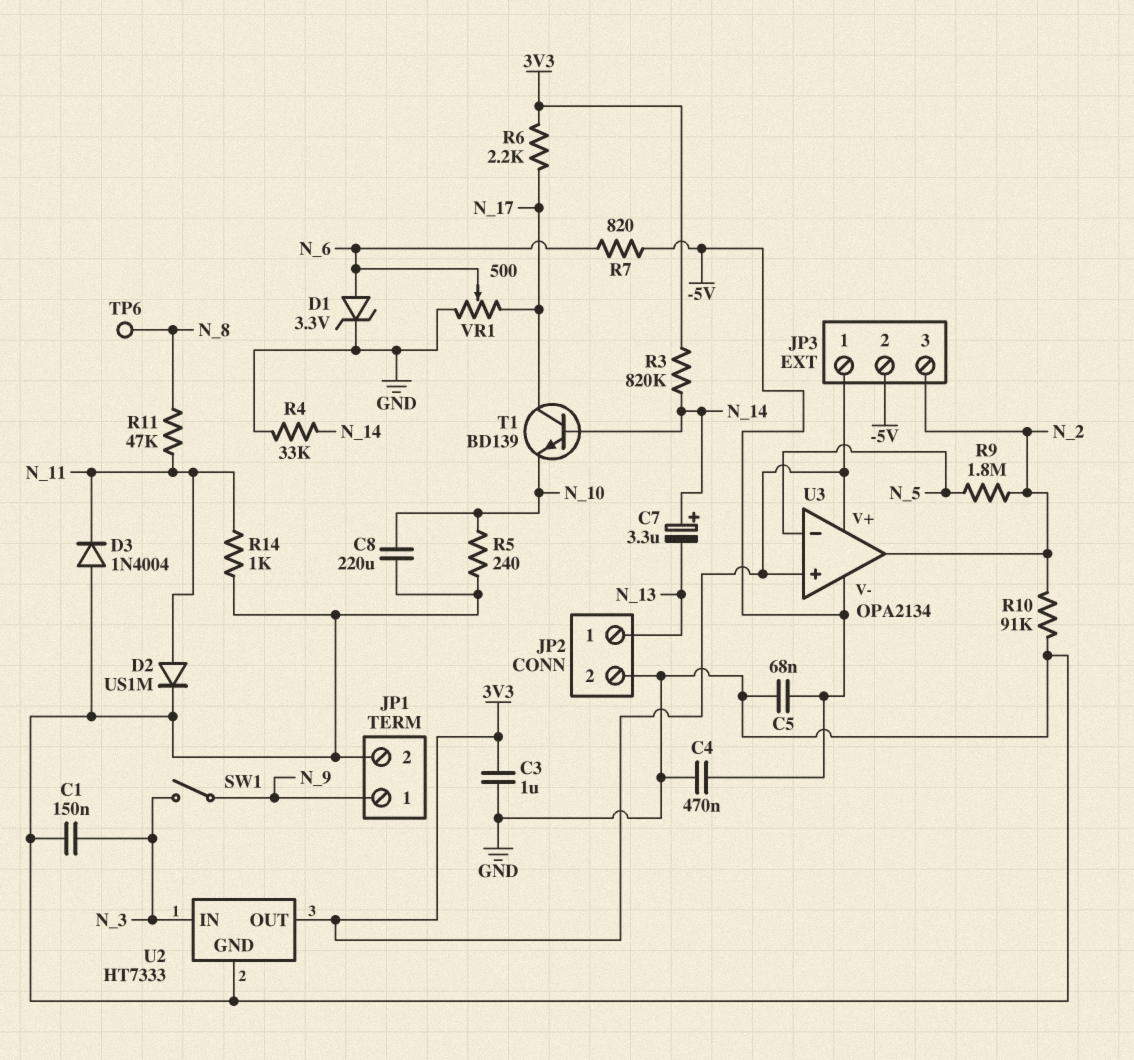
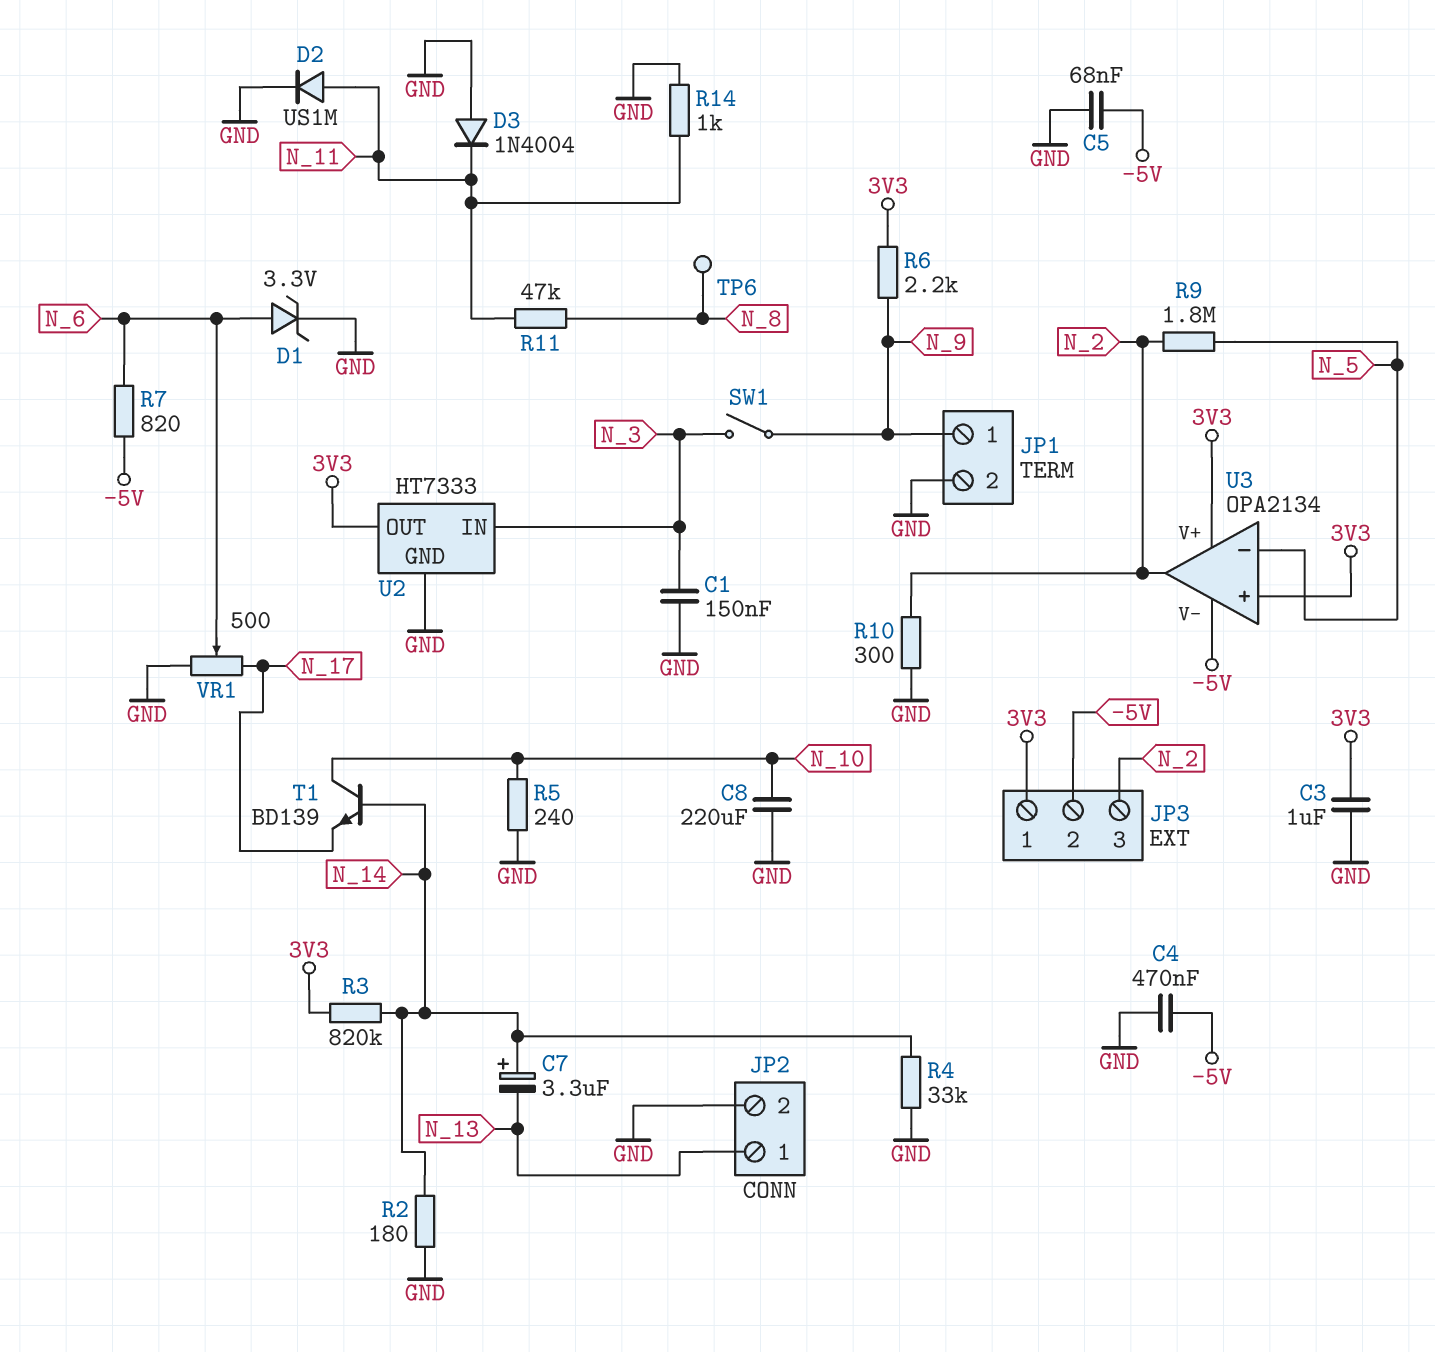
R2: none -> 180 (GND, N_14)
R6: 2.2k (3V3, N_17) -> 2.2k (3V3, N_9)
R10: 91k (GND, N_2) -> 300 (GND, N_2)
T1: NPN BD139 (B N_14, C N_17, E N_10) -> NPN BD139 (B N_14, C N_10, E N_17)

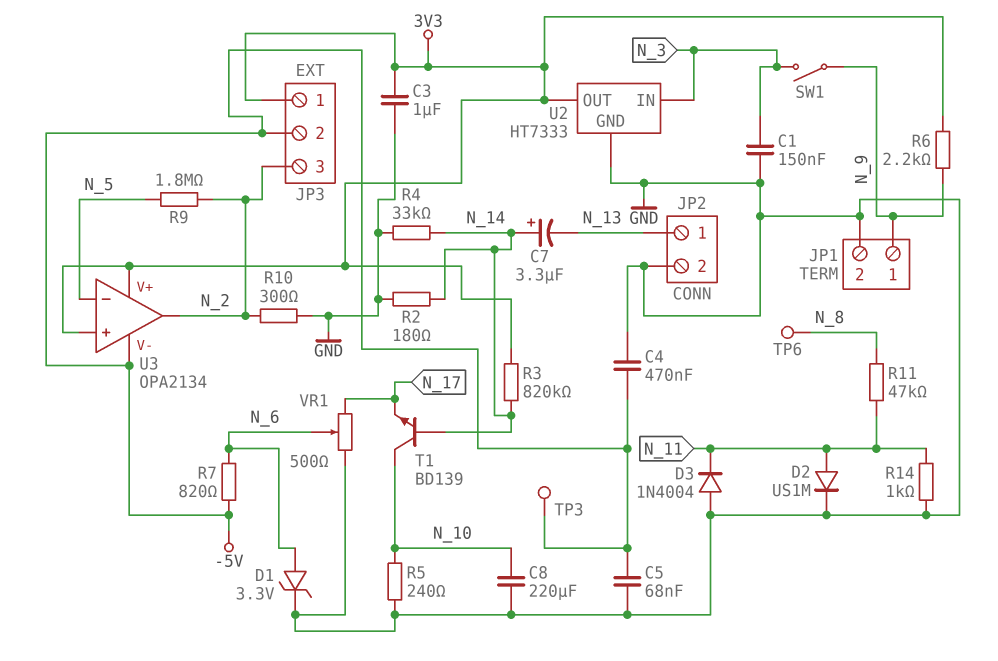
TP3: none -> test point (-5V)

